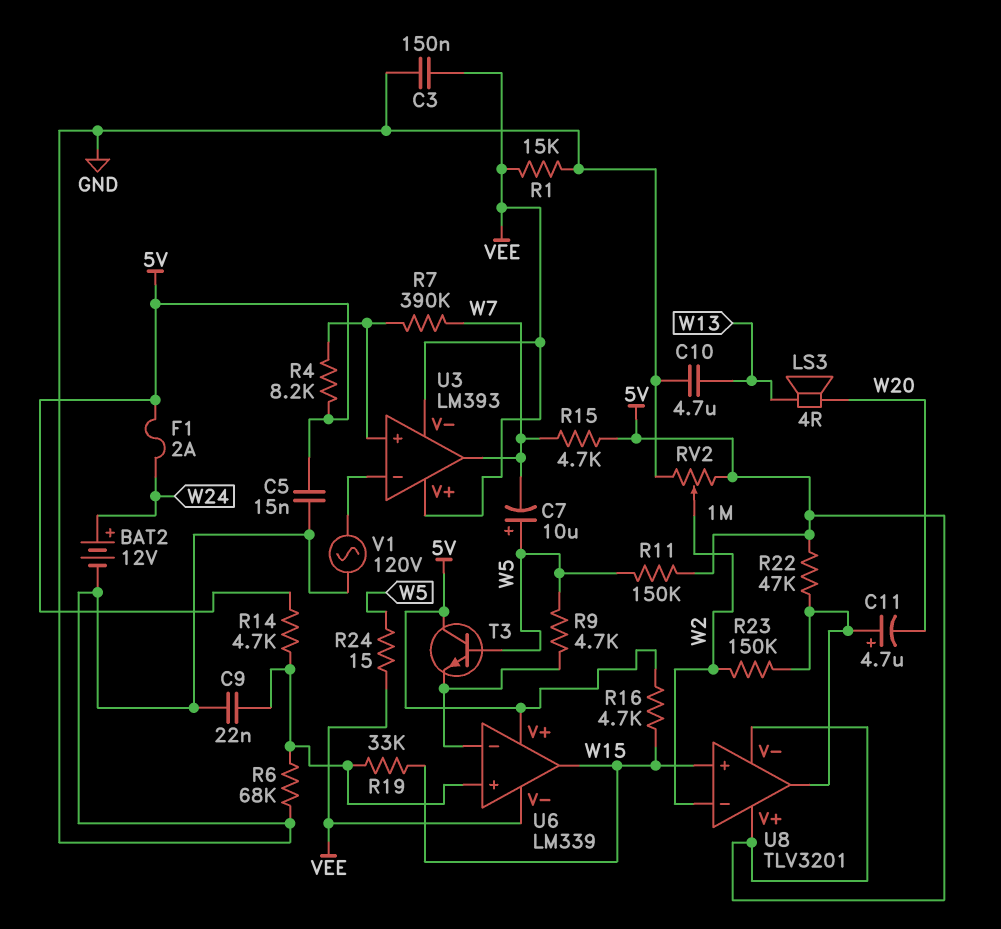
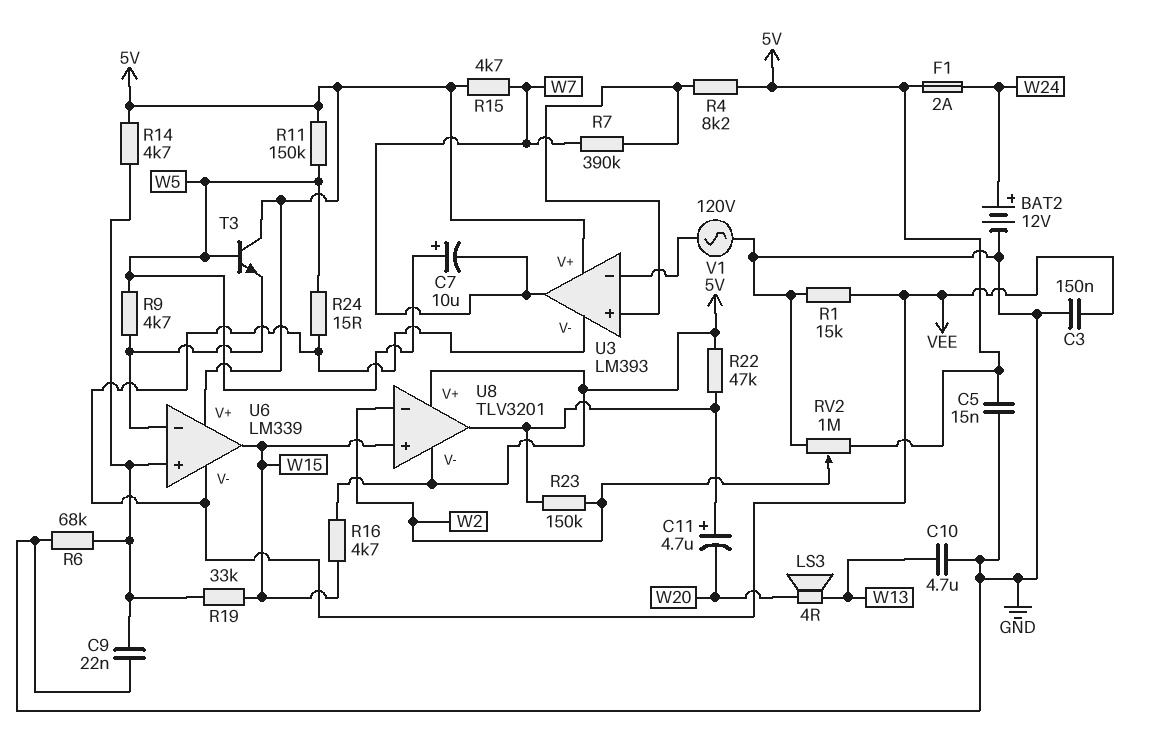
U3 pin V+: VEE -> 5V

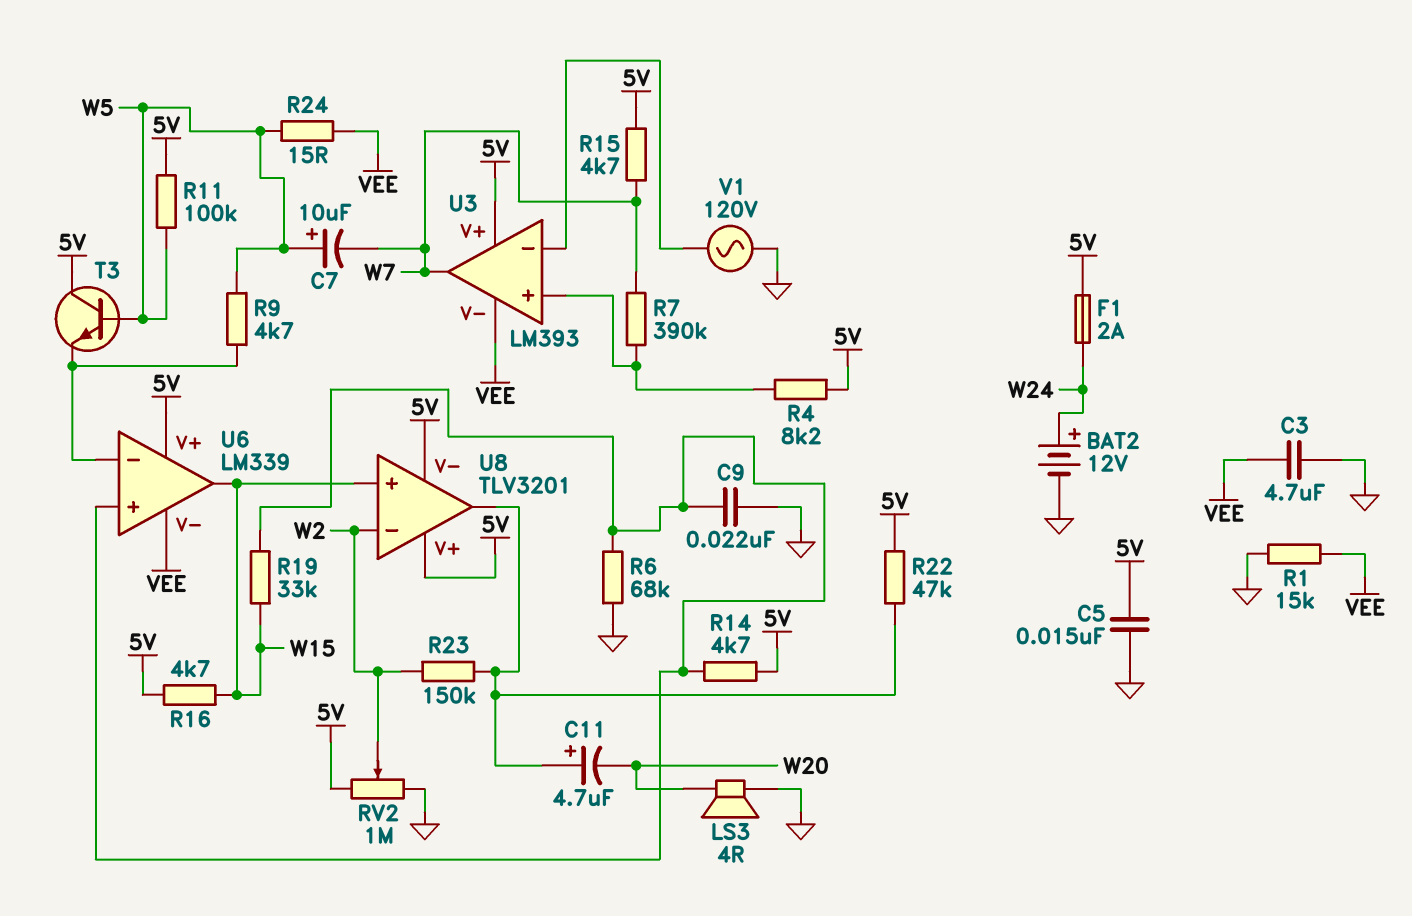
C3: 150nF (GND, VEE) -> 4.7uF (GND, VEE)
C10: 4.7uF (GND, W13) -> none
LS3: speaker 4R (W13, W20) -> speaker 4R (GND, W20)
R11: 150k (5V, W5) -> 100k (5V, W5)

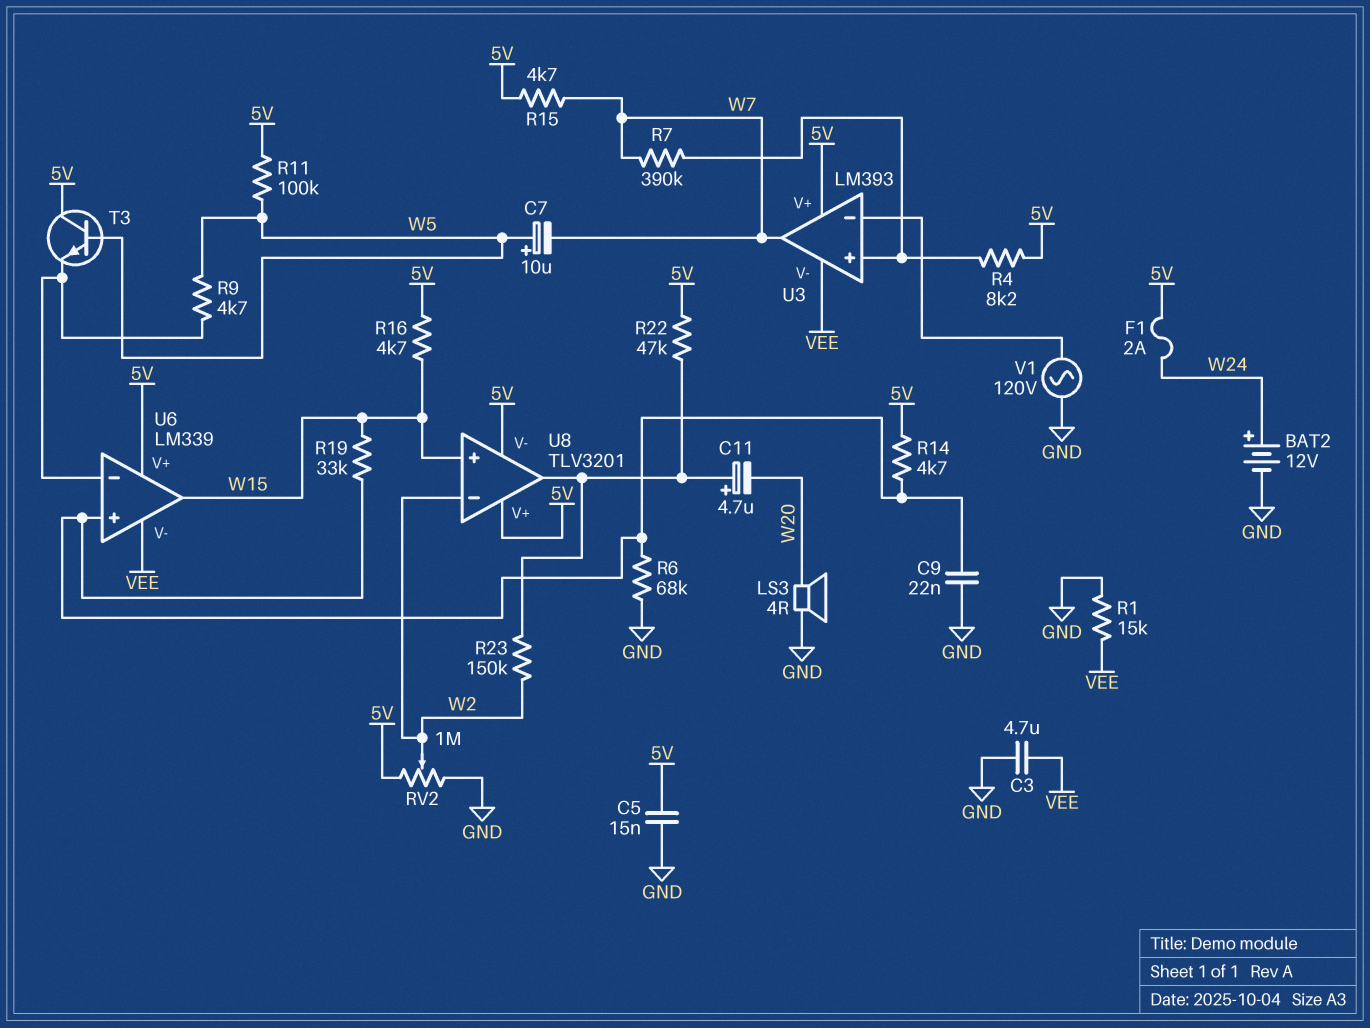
R24: 15 (VEE, W5) -> none

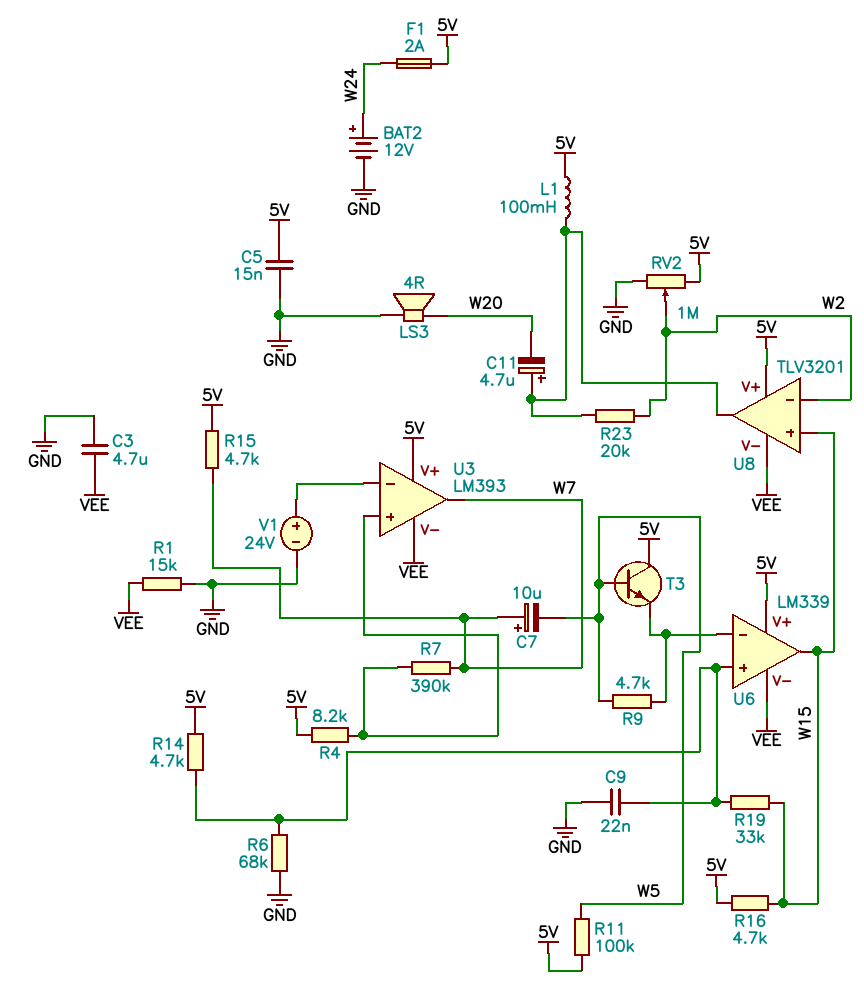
C7: 10uF (plus W5, minus W7) -> 10uF (plus W7, minus W5)
L1: none -> 100mH (5V, U8/out)
R22: 47k (5V, U8/out) -> none
R23: 150k (U8/out, W2) -> 20k (U8/out, W2)
U8 pin V-: 5V -> VEE
V1: AC 120V (GND, U3/in-) -> 24V (plus U3/in-, minus GND)

